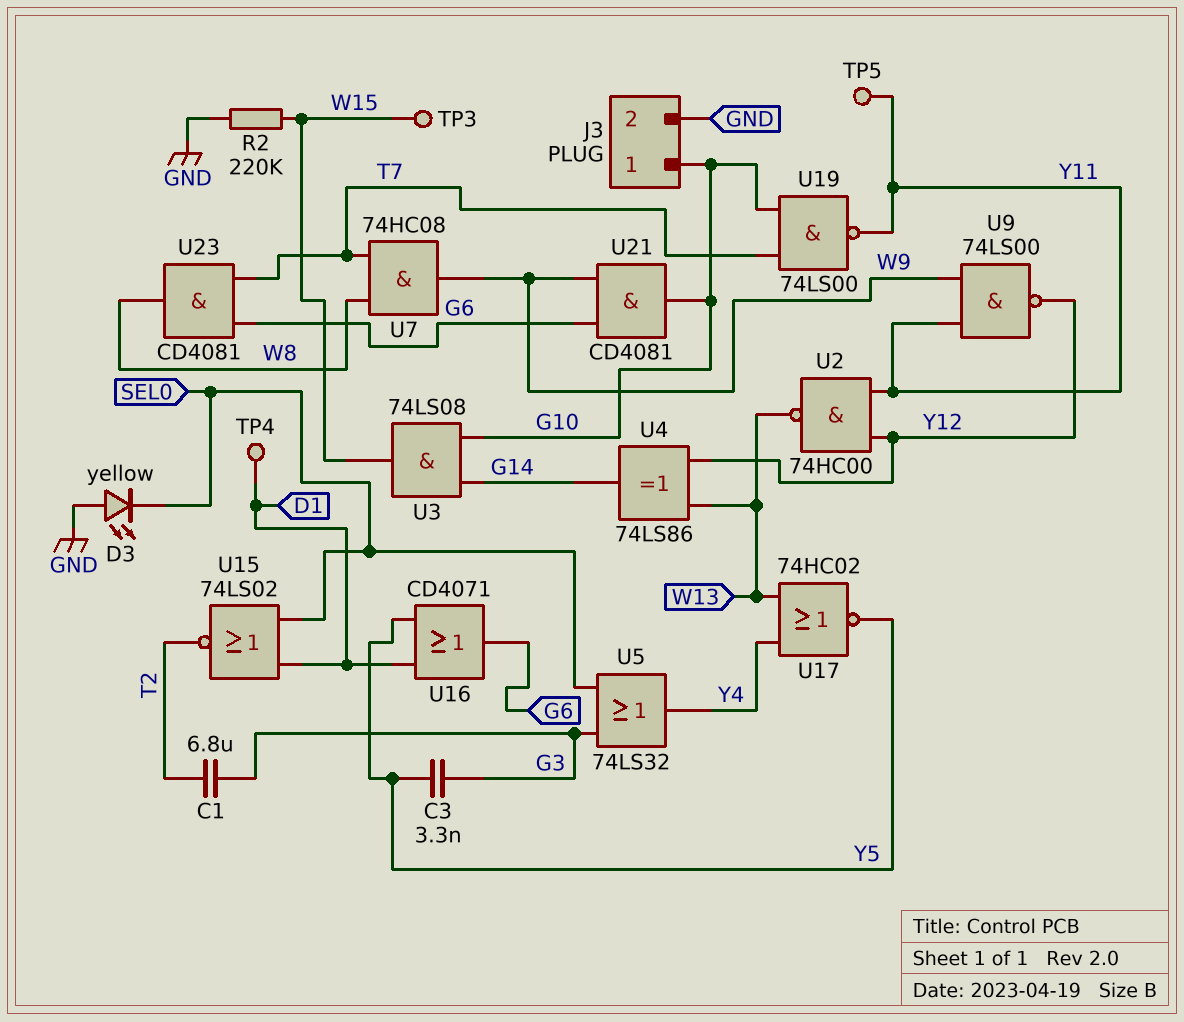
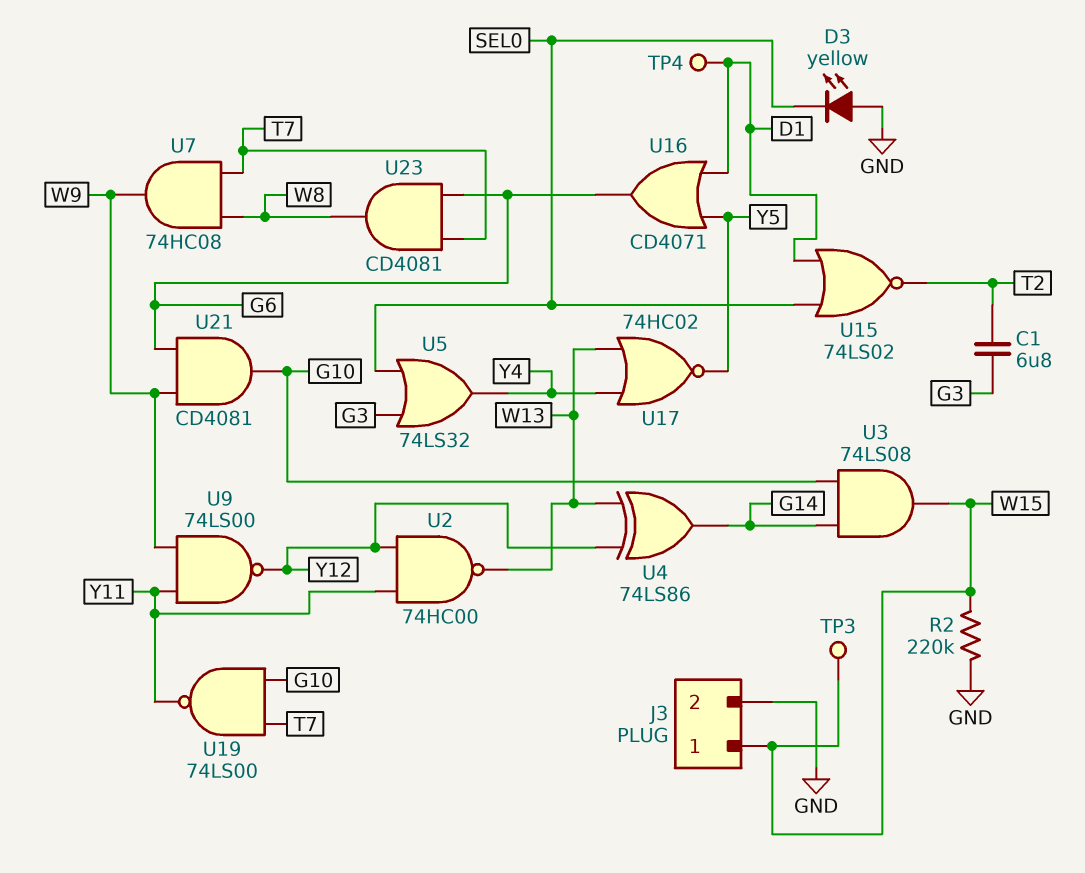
C3: 3.3nF (G3, Y5) -> none
J3 pin 1: G10 -> W15
TP5: test point (Y11) -> none

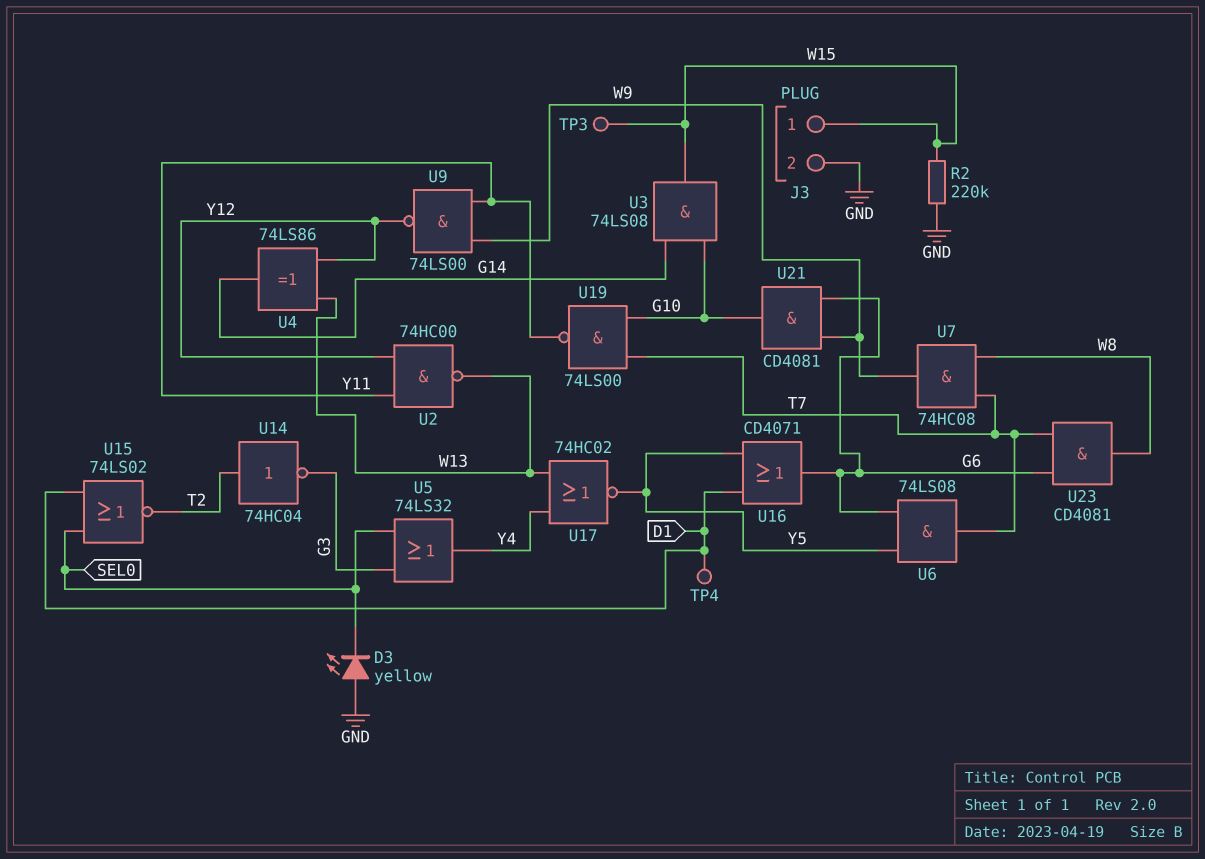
C1: 6.8uF (G3, T2) -> none
U6: none -> AND 74LS08 (in G6, in Y5, out T7)
U14: none -> NOT 74HC04 (in T2, out G3)

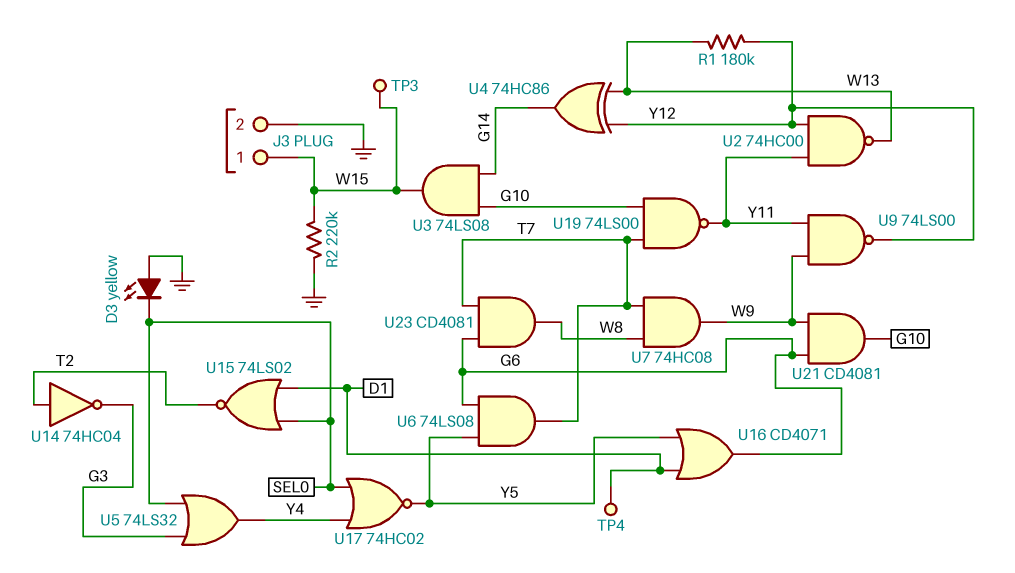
R1: none -> 180k (W13, Y12)
U4: XOR 74LS86 (in W13, in Y12, out G14) -> XOR 74HC86 (in W13, in Y12, out G14)
U17: NOR 74HC02 (in W13, in Y4, out Y5) -> NOR 74HC02 (in SEL0, in Y4, out Y5)

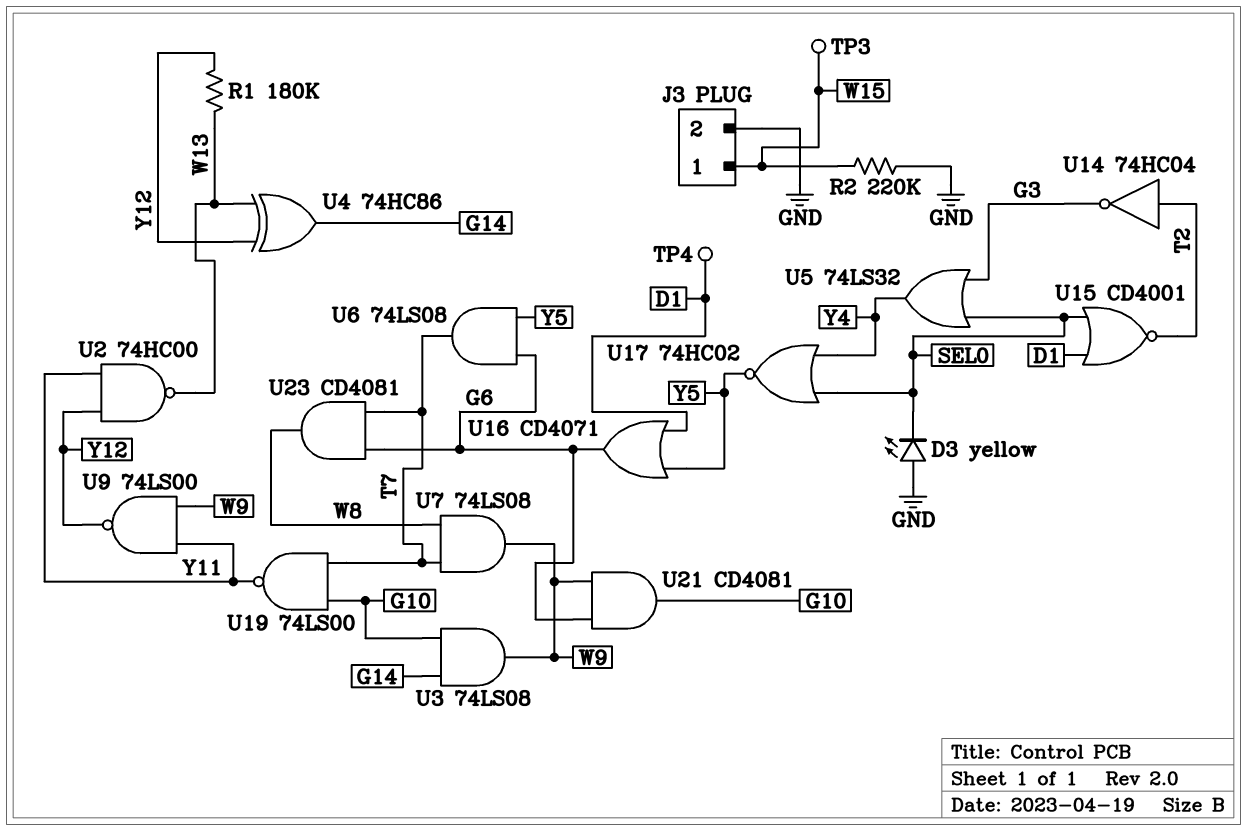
U3: AND 74LS08 (in G10, in G14, out W15) -> AND 74LS08 (in G10, in G14, out W9)
U7: AND 74HC08 (in T7, in W8, out W9) -> AND 74LS08 (in T7, in W8, out W9)
U15: NOR 74LS02 (in D1, in SEL0, out T2) -> NOR CD4001 (in D1, in SEL0, out T2)

